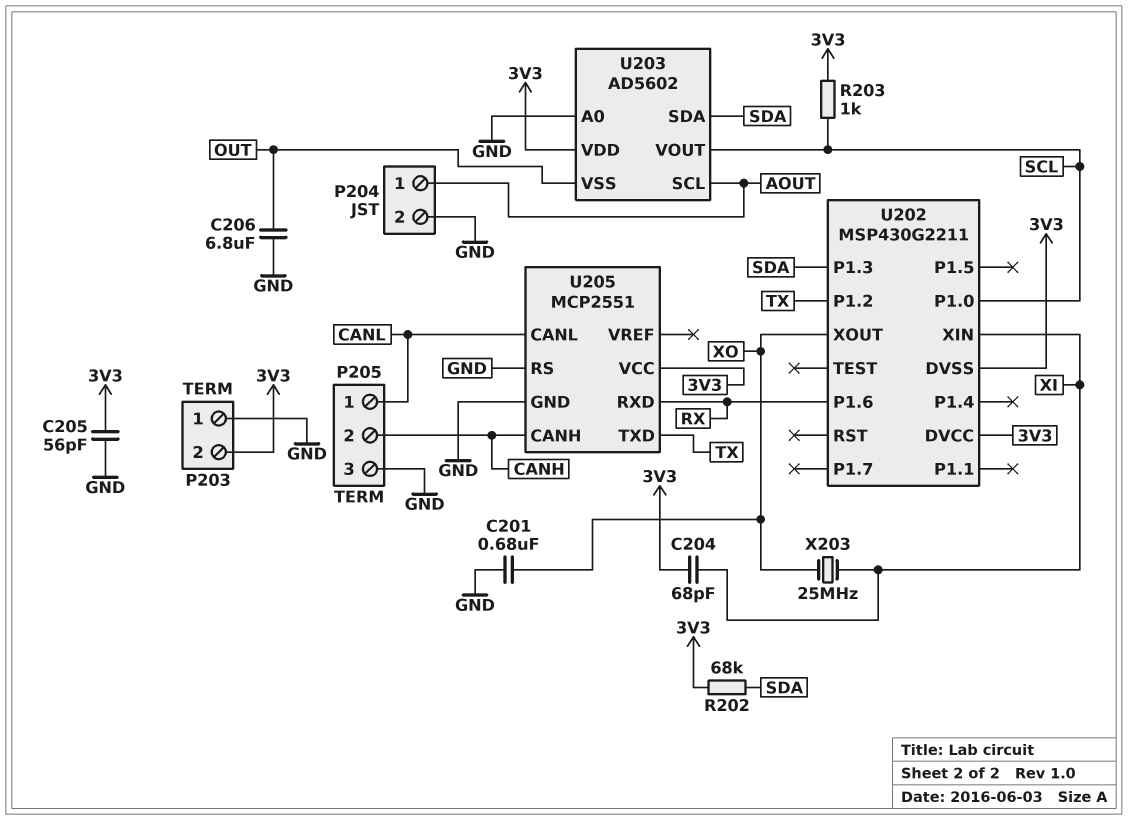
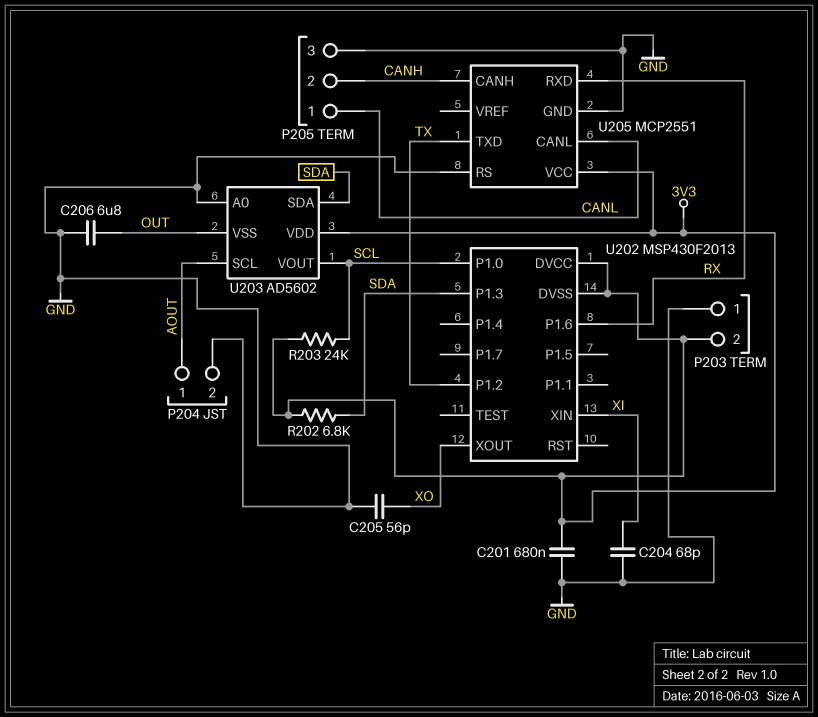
C201: 680nF (GND, XO) -> 680nF (3V3, GND)
C204: 68pF (3V3, XI) -> 68pF (GND, XI)
C205: 56pF (3V3, GND) -> 56pF (GND, XO)
R202: 68k (3V3, SDA) -> 6.8k (3V3, SDA)
R203: 1k (3V3, SCL) -> 24k (3V3, SCL)
U202: MSP430G2211 -> MSP430F2013
X203: 25MHz (XI, XO) -> none

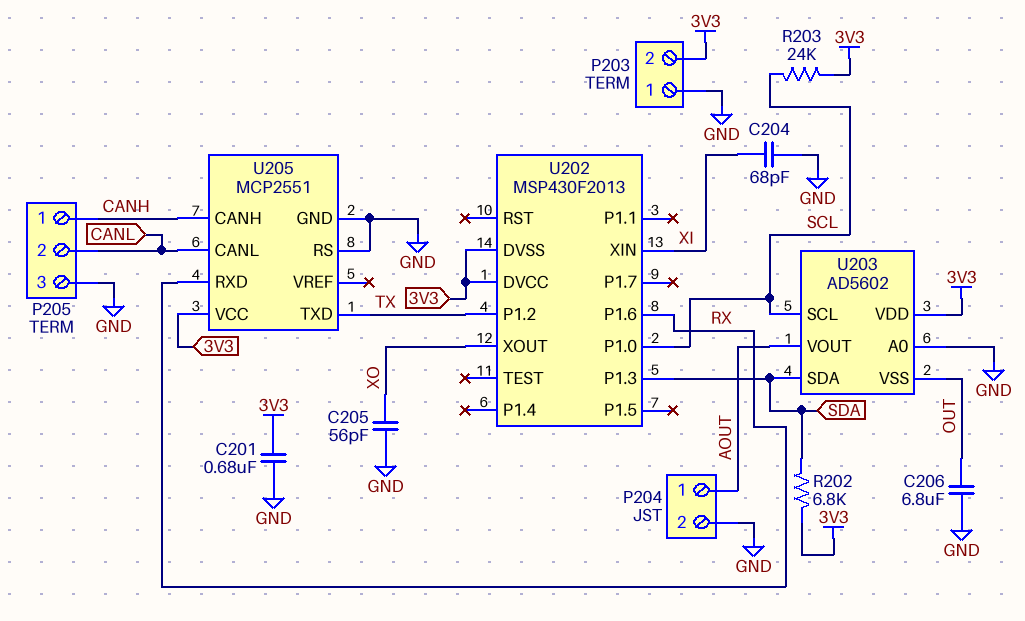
P205 pin 1: CANL -> CANH
P205 pin 2: CANH -> CANL
U203 pin SCL: AOUT -> SCL
U203 pin VOUT: SCL -> AOUT

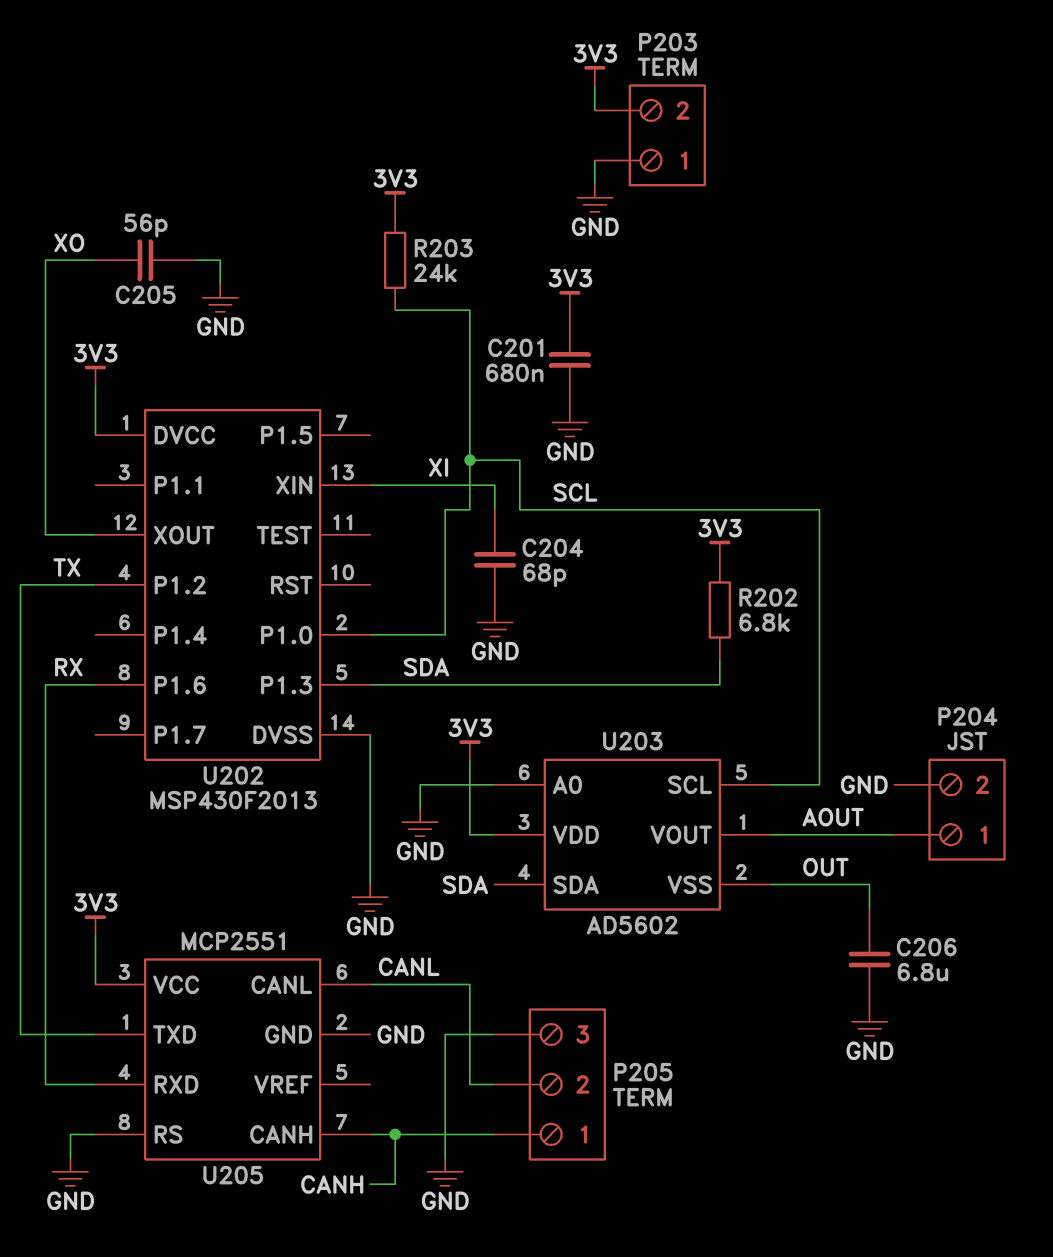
U202 pin DVSS: 3V3 -> GND

